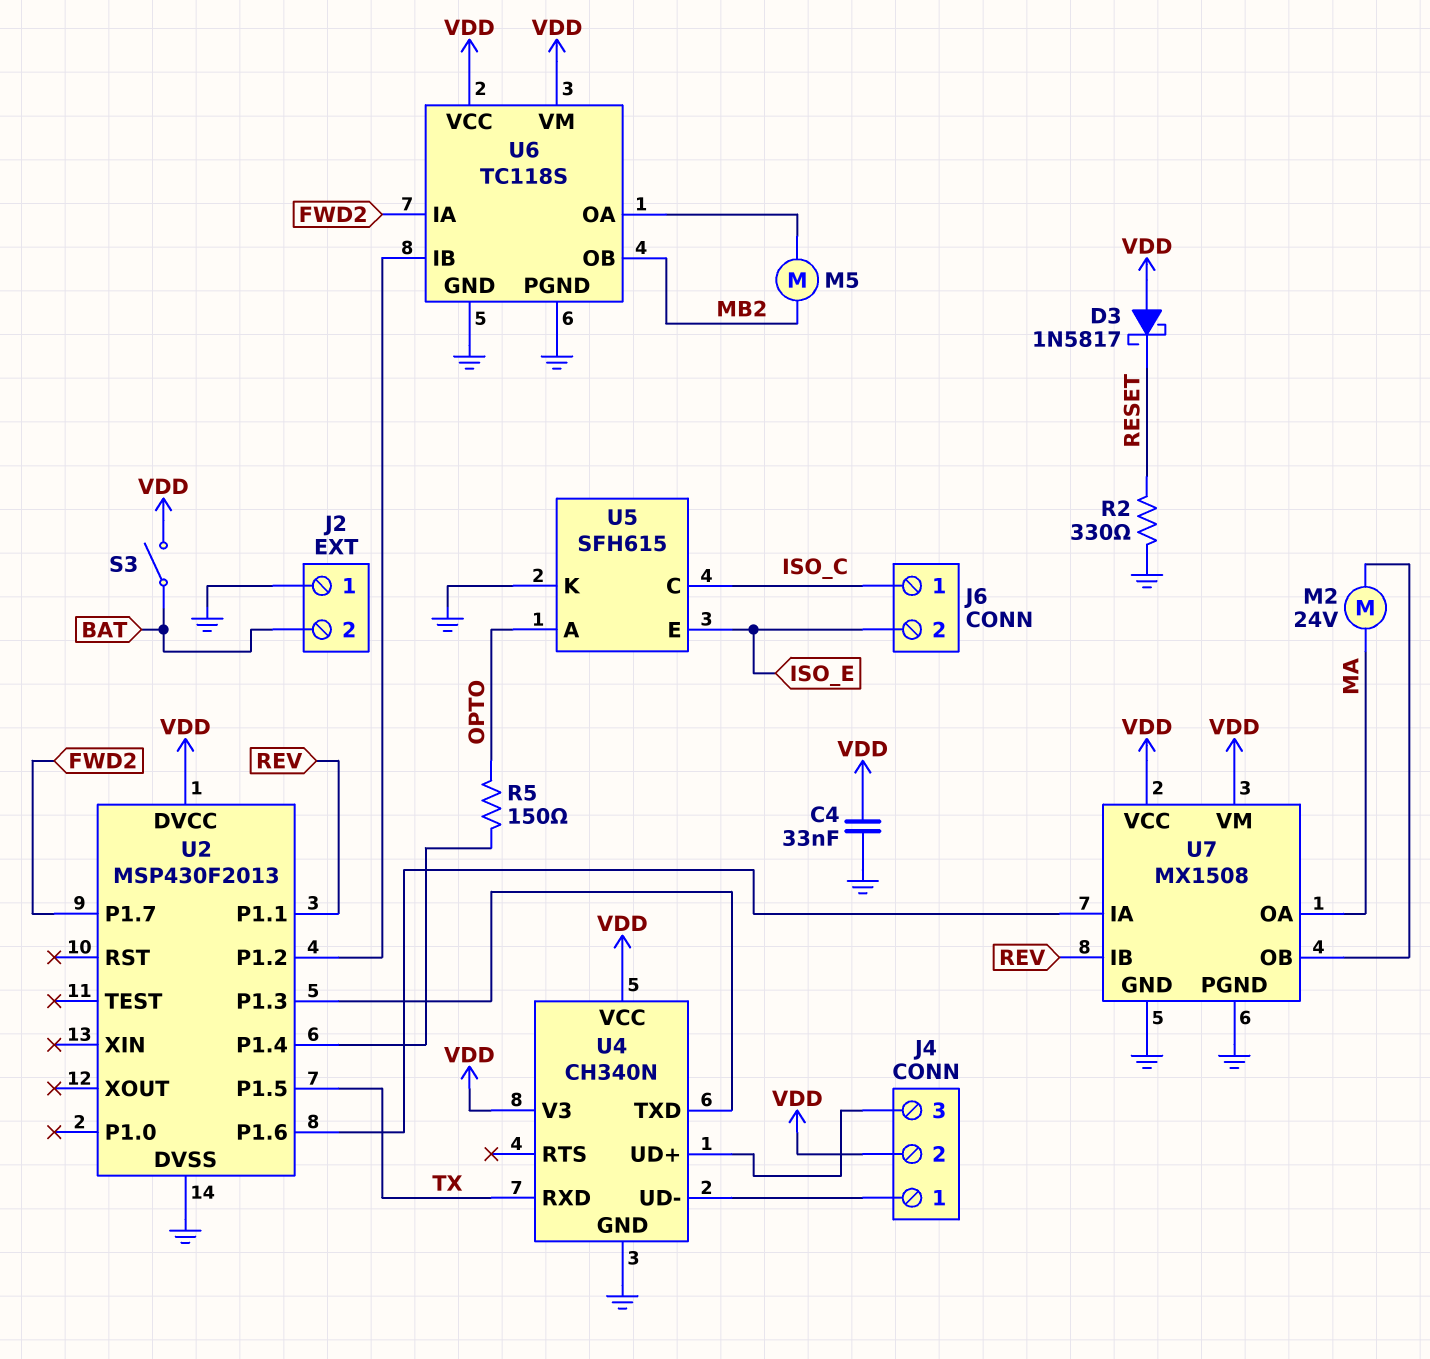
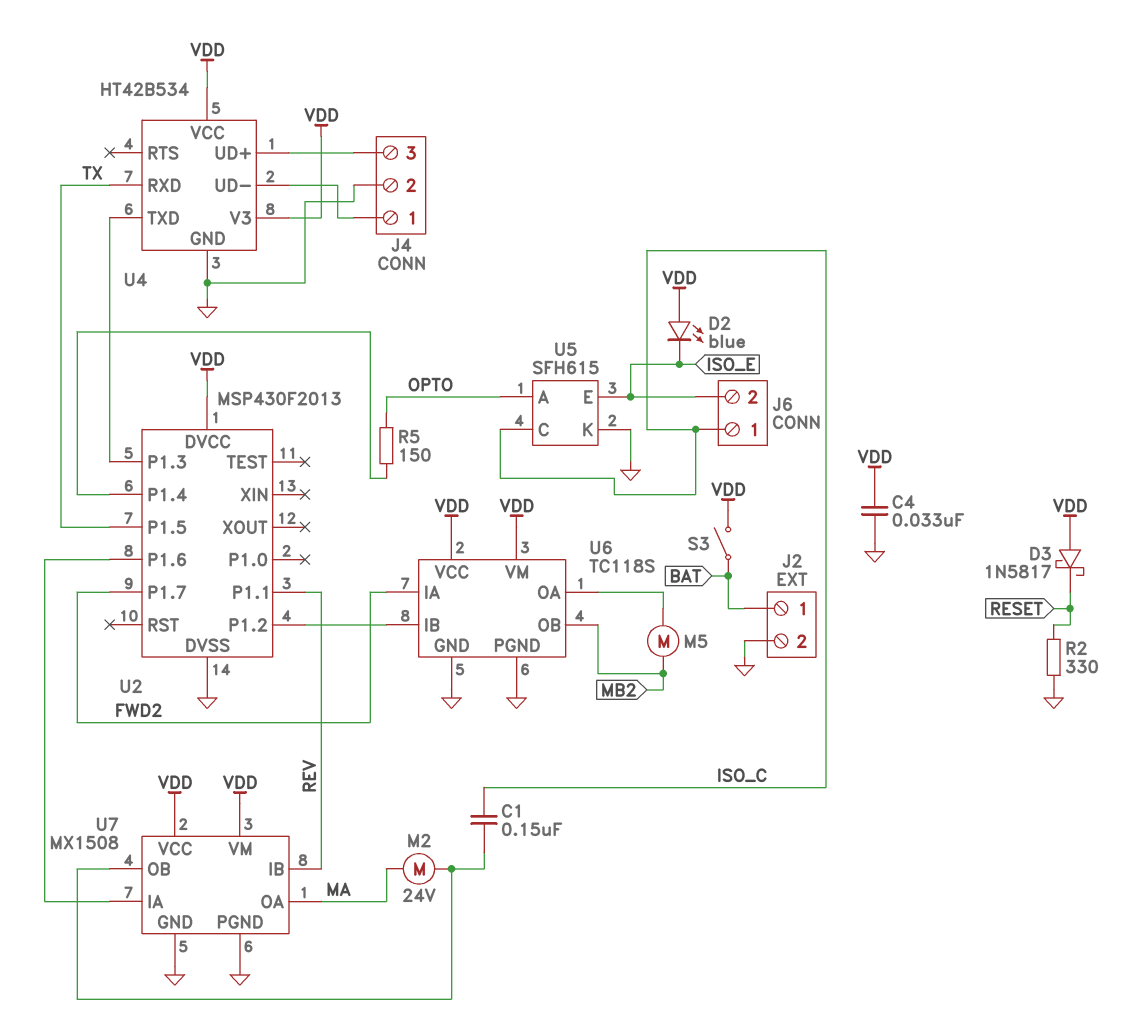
C1: none -> 150nF (ISO_C, U7/OB)
D2: none -> LED blue (A VDD, K ISO_E)
J2 pin 1: GND -> BAT
J2 pin 2: BAT -> GND
J4 pin 2: VDD -> GND
U4: CH340N -> HT42B534

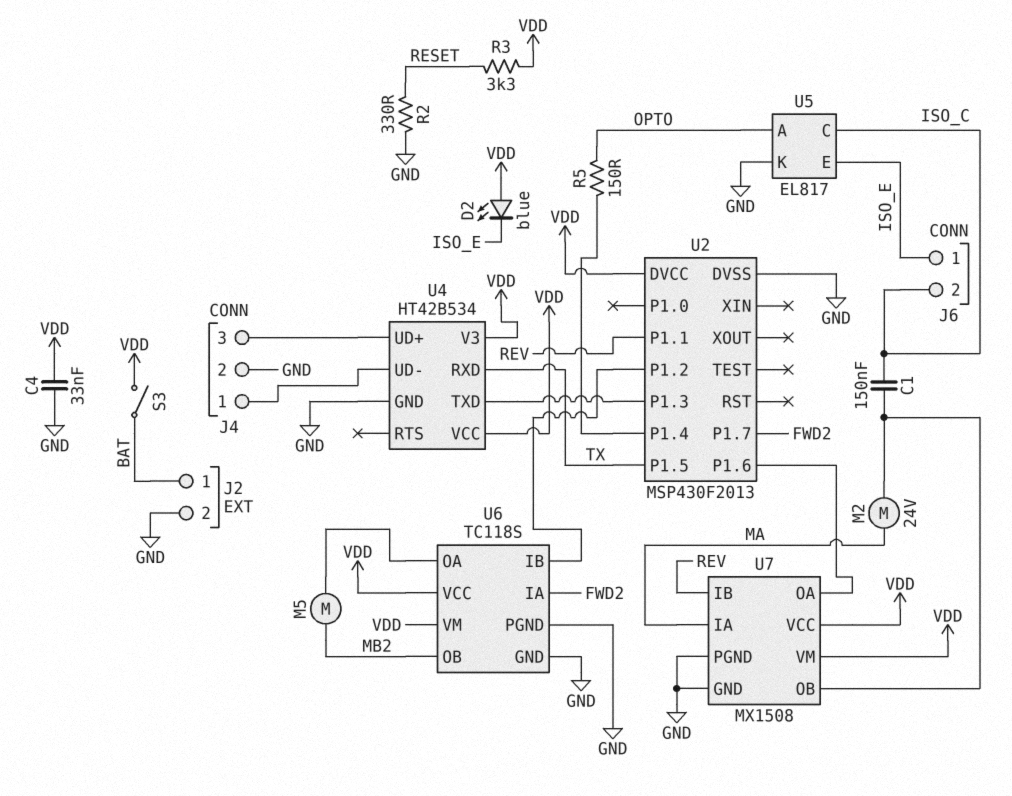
D3: schottky 1N5817 (A VDD, K RESET) -> none
J6 pin 1: ISO_C -> ISO_E
J6 pin 2: ISO_E -> ISO_C
R3: none -> 3.3k (RESET, VDD)
U5: SFH615 -> EL817
U7 pin IA: U2/P1.6 -> MA
U7 pin OA: MA -> U2/P1.6

